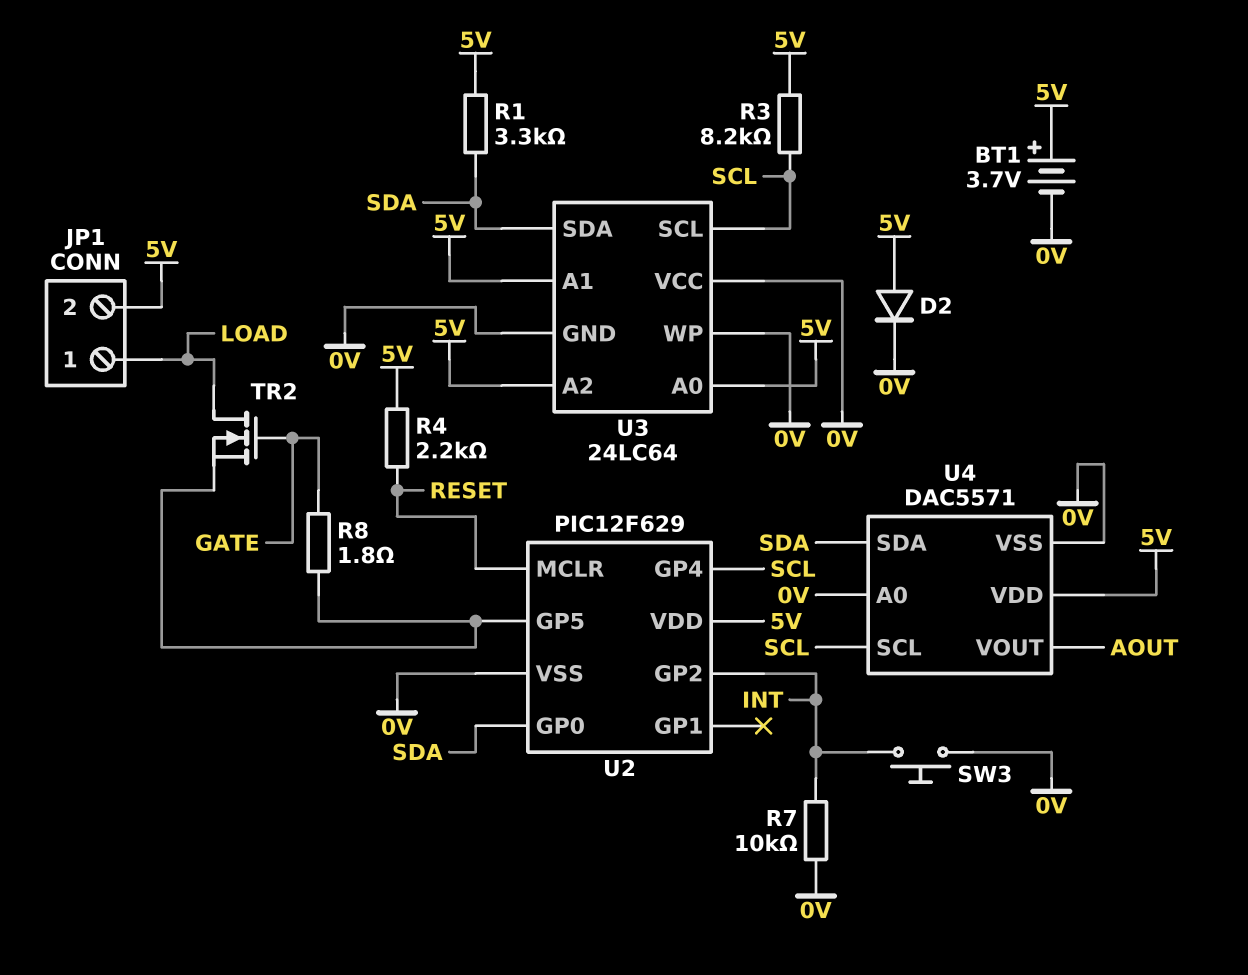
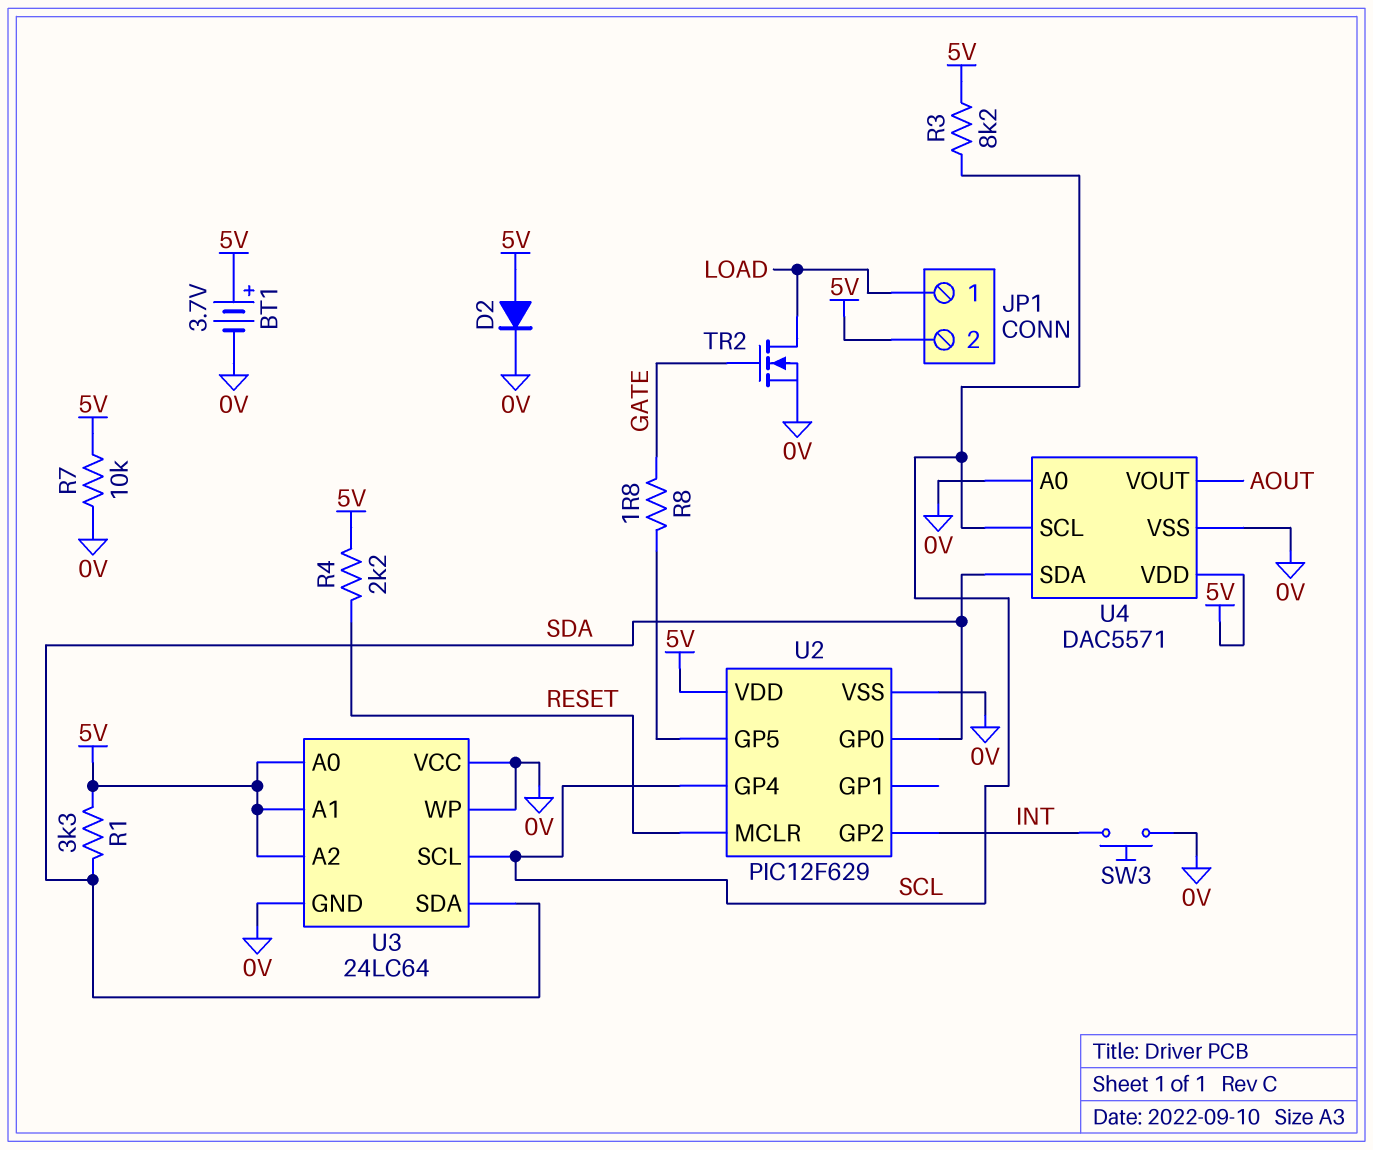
R7: 10k (0V, INT) -> 10k (0V, 5V)
TR2: NMOS (G GATE, D LOAD, S U2/GP5) -> NMOS (G GATE, D LOAD, S 0V)

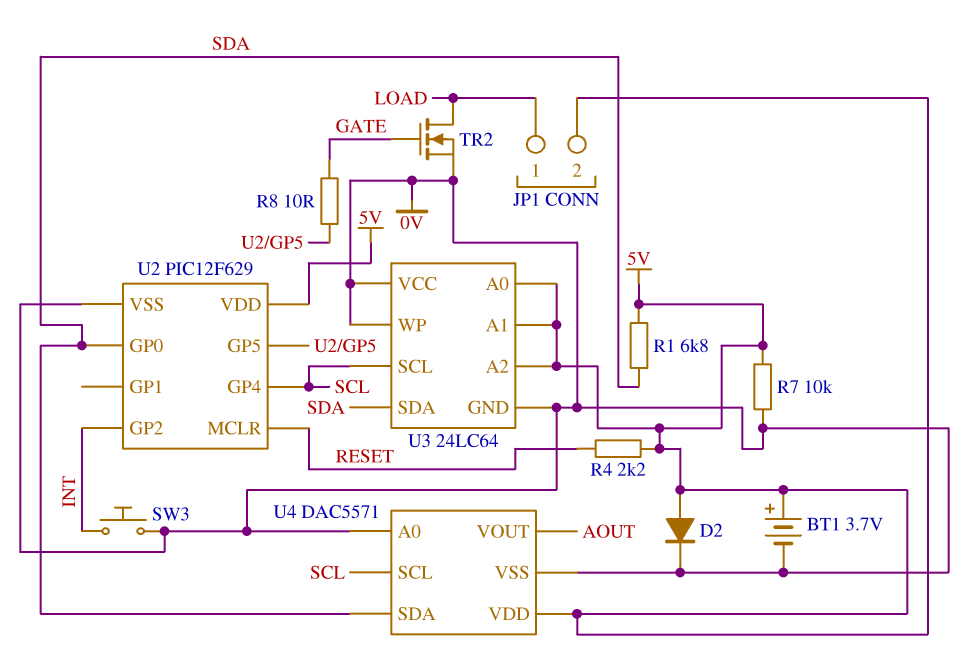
R1: 3.3k (5V, SDA) -> 6.8k (5V, SDA)
R3: 8.2k (5V, SCL) -> none
R8: 1.8 (GATE, U2/GP5) -> 10 (GATE, U2/GP5)

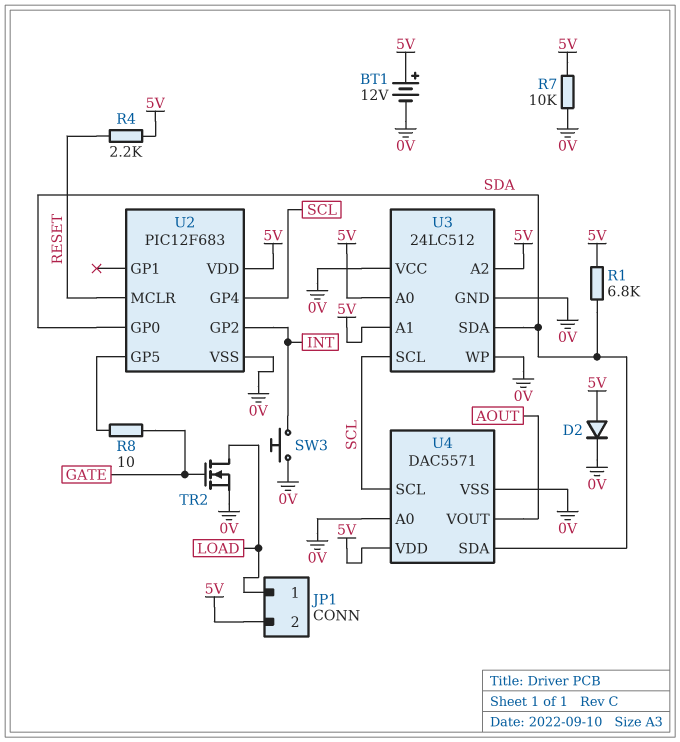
BT1: 3.7V (plus 5V, minus 0V) -> 12V (plus 5V, minus 0V)
U2: PIC12F629 -> PIC12F683
U3: 24LC64 -> 24LC512

